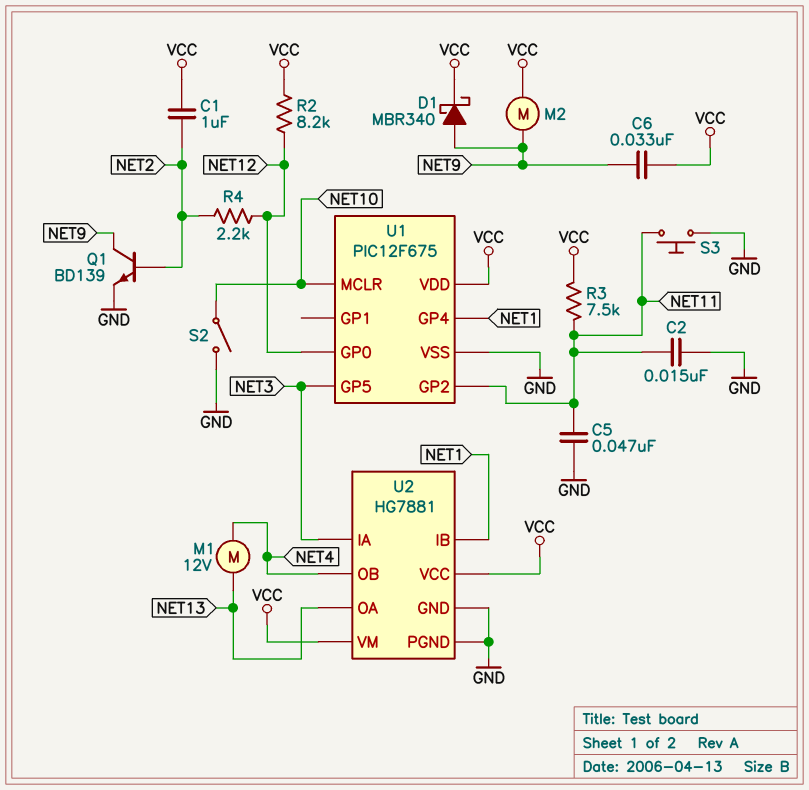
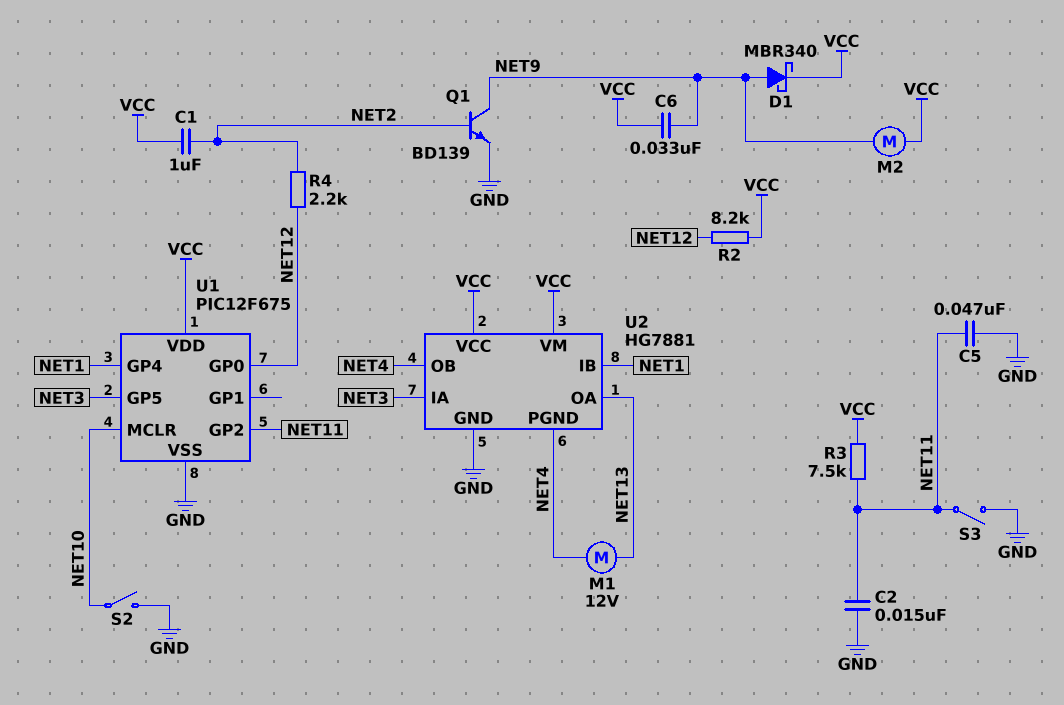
S3: button (GND, NET11) -> switch (GND, NET11)
U2 pin PGND: GND -> NET4

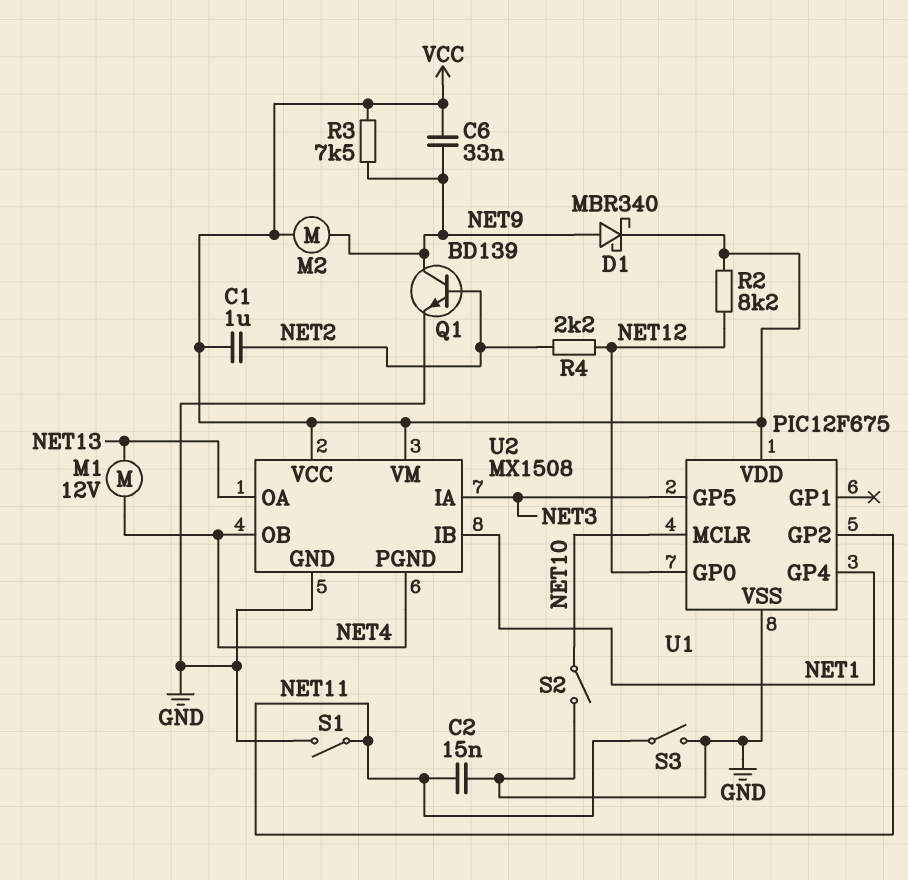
C5: 47nF (GND, NET11) -> none
R3: 7.5k (NET11, VCC) -> 7.5k (NET9, VCC)
S1: none -> switch (GND, NET11)
U2: HG7881 -> MX1508

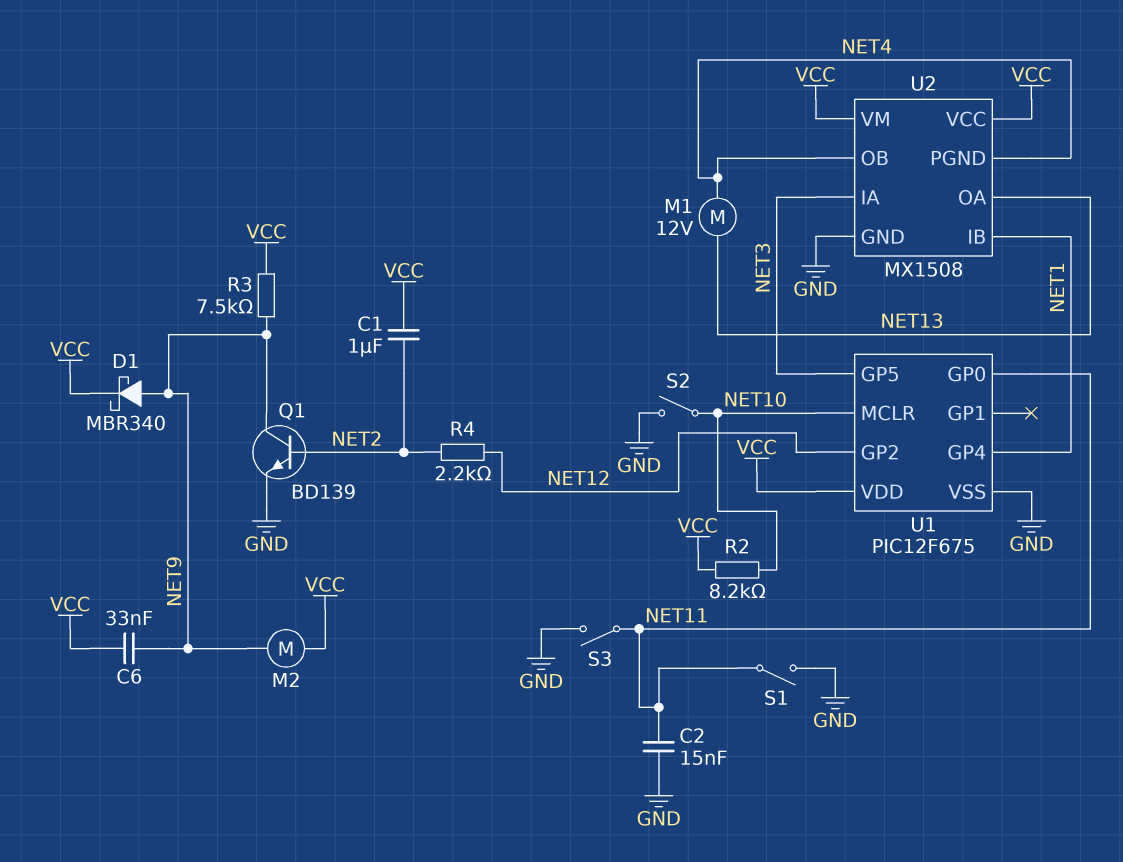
R2: 8.2k (NET12, VCC) -> 8.2k (NET10, VCC)
U1 pin GP0: NET12 -> NET11
U1 pin GP2: NET11 -> NET12

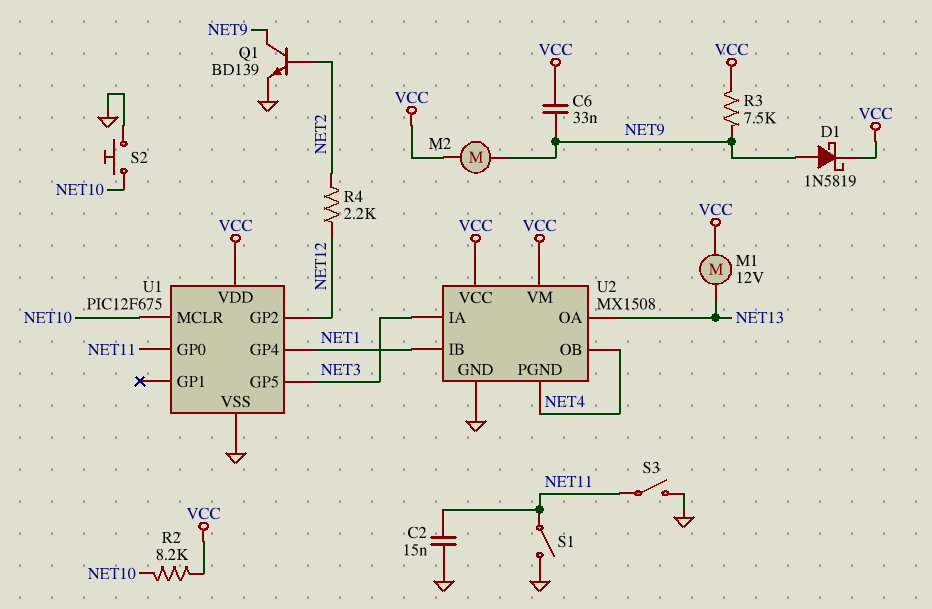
C1: 1uF (NET2, VCC) -> none
D1: schottky MBR340 (A NET9, K VCC) -> schottky 1N5819 (A NET9, K VCC)
M1: motor 12V (NET4, NET13) -> motor 12V (NET13, VCC)
S2: switch (GND, NET10) -> button (GND, NET10)

